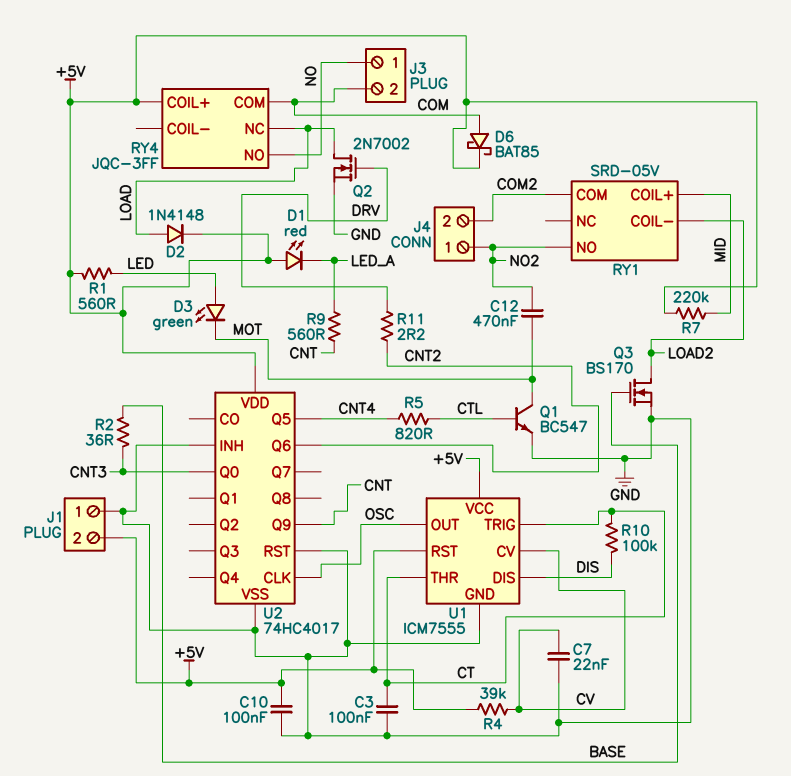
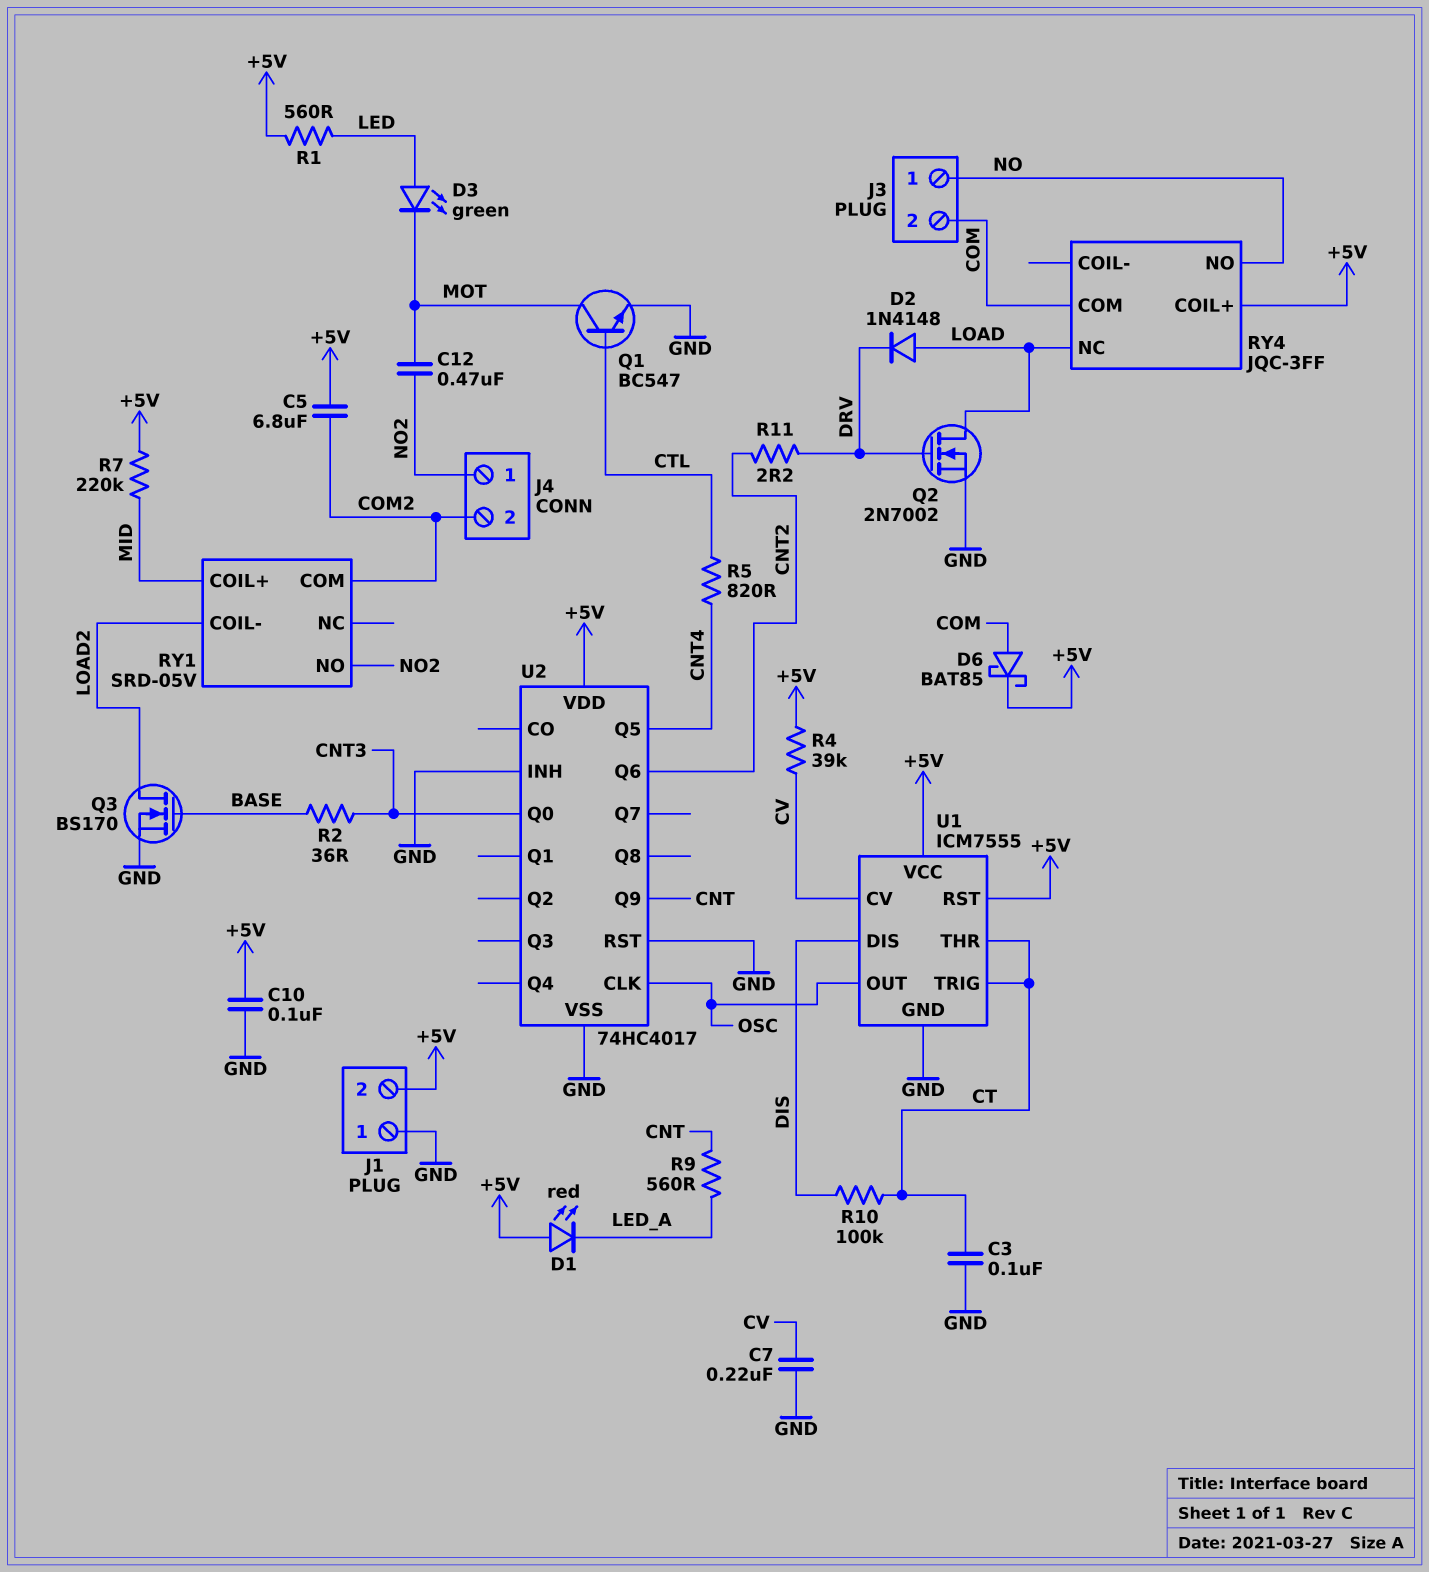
C5: none -> 6.8uF (+5V, COM2)
C7: 22nF (CV, GND) -> 220nF (CV, GND)
D2: diode 1N4148 (A LOAD, K +5V) -> diode 1N4148 (A LOAD, K DRV)

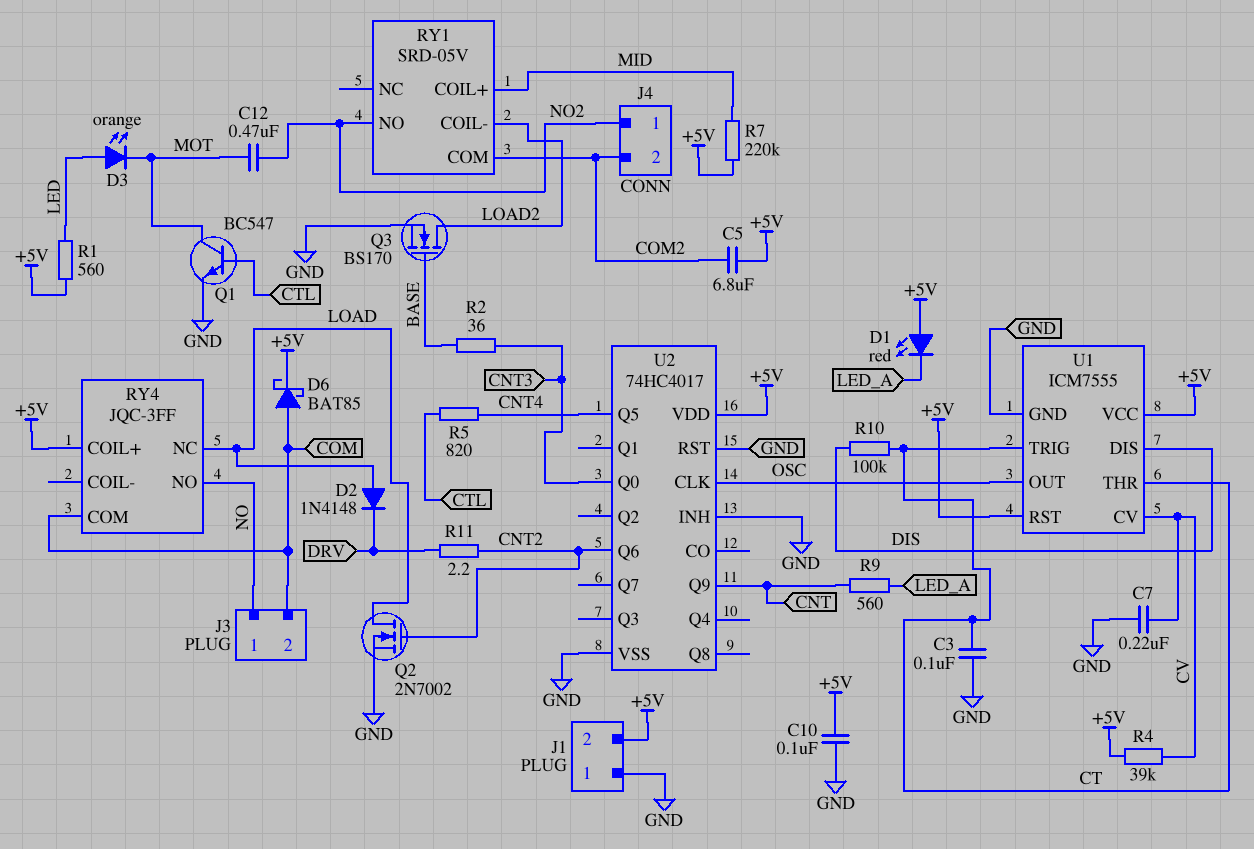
D3: LED green (A LED, K MOT) -> LED orange (A LED, K MOT)
Q2: NMOS 2N7002 (G DRV, D LOAD, S GND) -> NMOS 2N7002 (G CNT2, D LOAD, S GND)

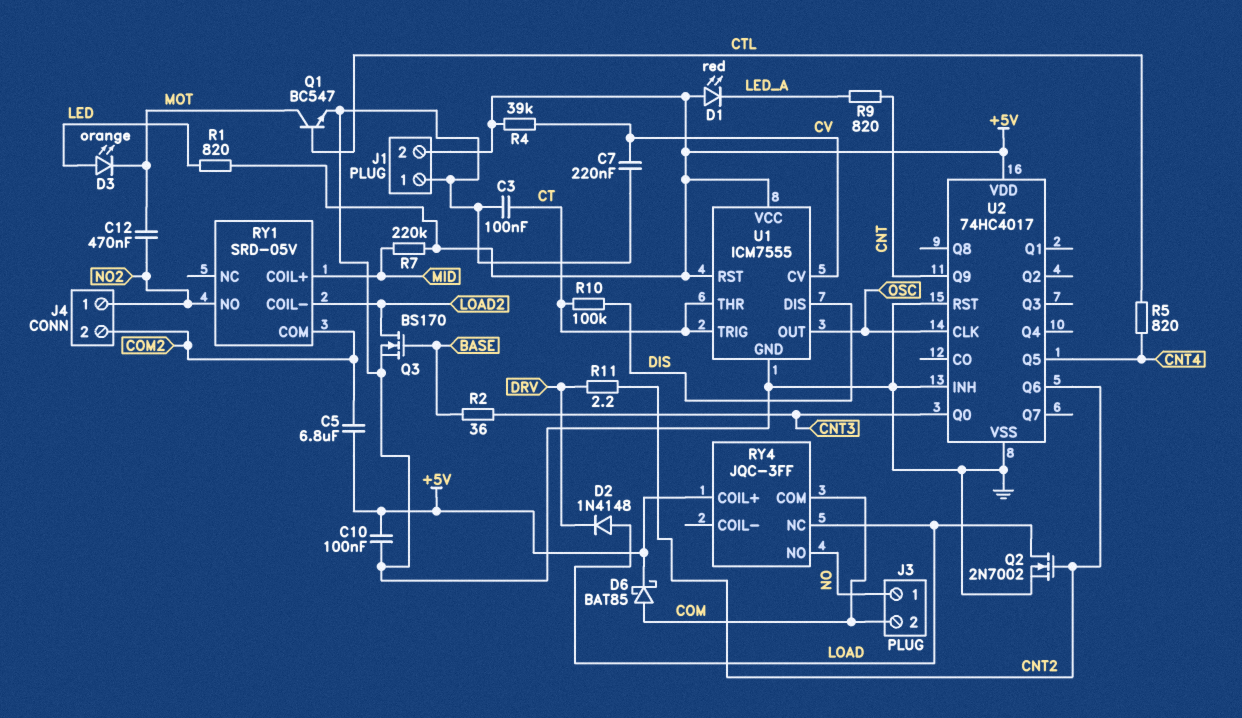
R1: 560 (+5V, LED) -> 820 (+5V, LED)
R9: 560 (CNT, LED_A) -> 820 (CNT, LED_A)

